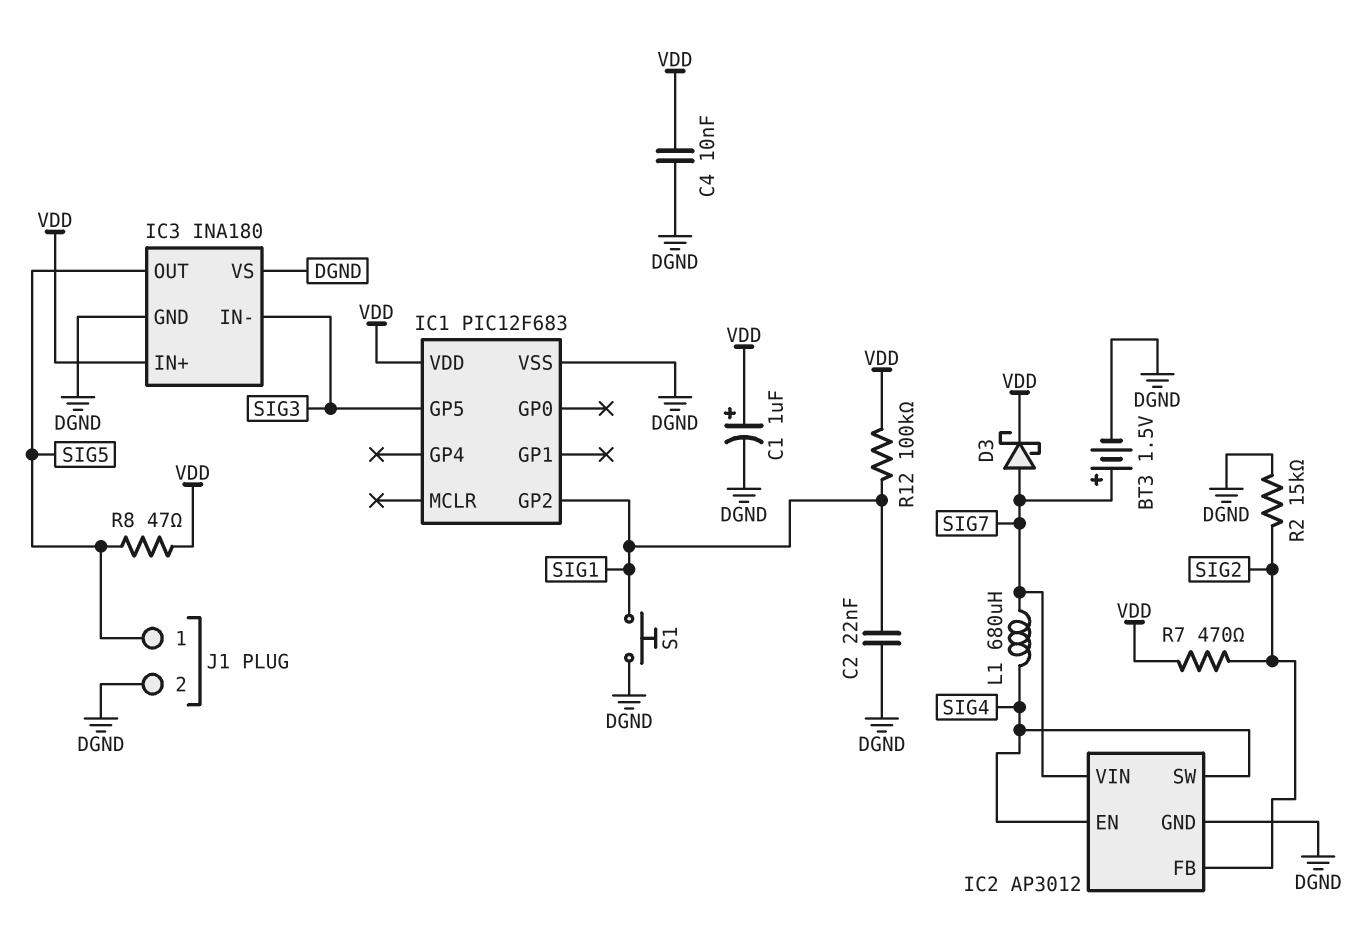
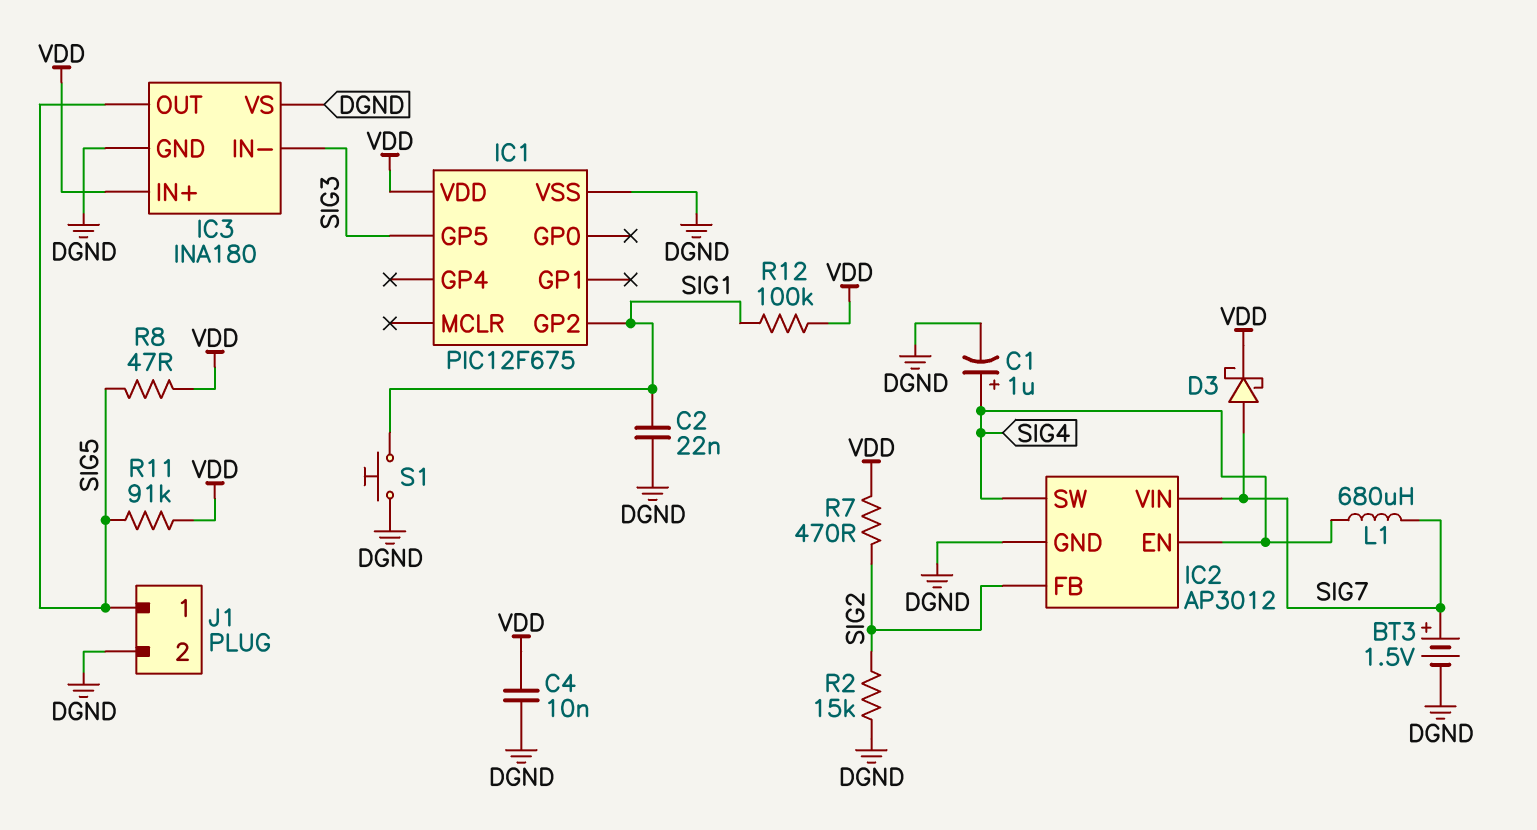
C1: 1uF (plus VDD, minus DGND) -> 1uF (plus SIG4, minus DGND)
IC1: PIC12F683 -> PIC12F675
R11: none -> 91k (SIG5, VDD)

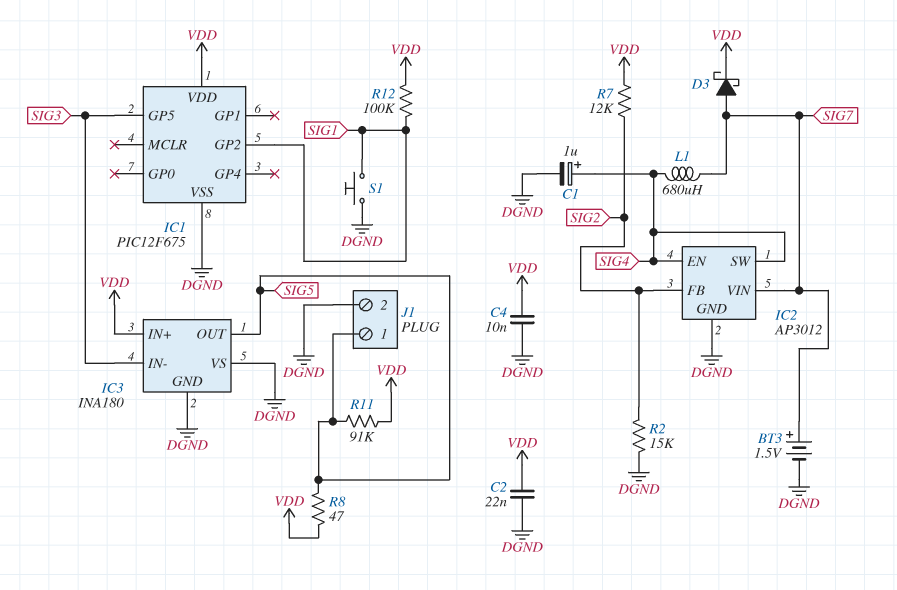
C2: 22nF (DGND, SIG1) -> 22nF (DGND, VDD)
R7: 470 (SIG2, VDD) -> 12k (SIG2, VDD)

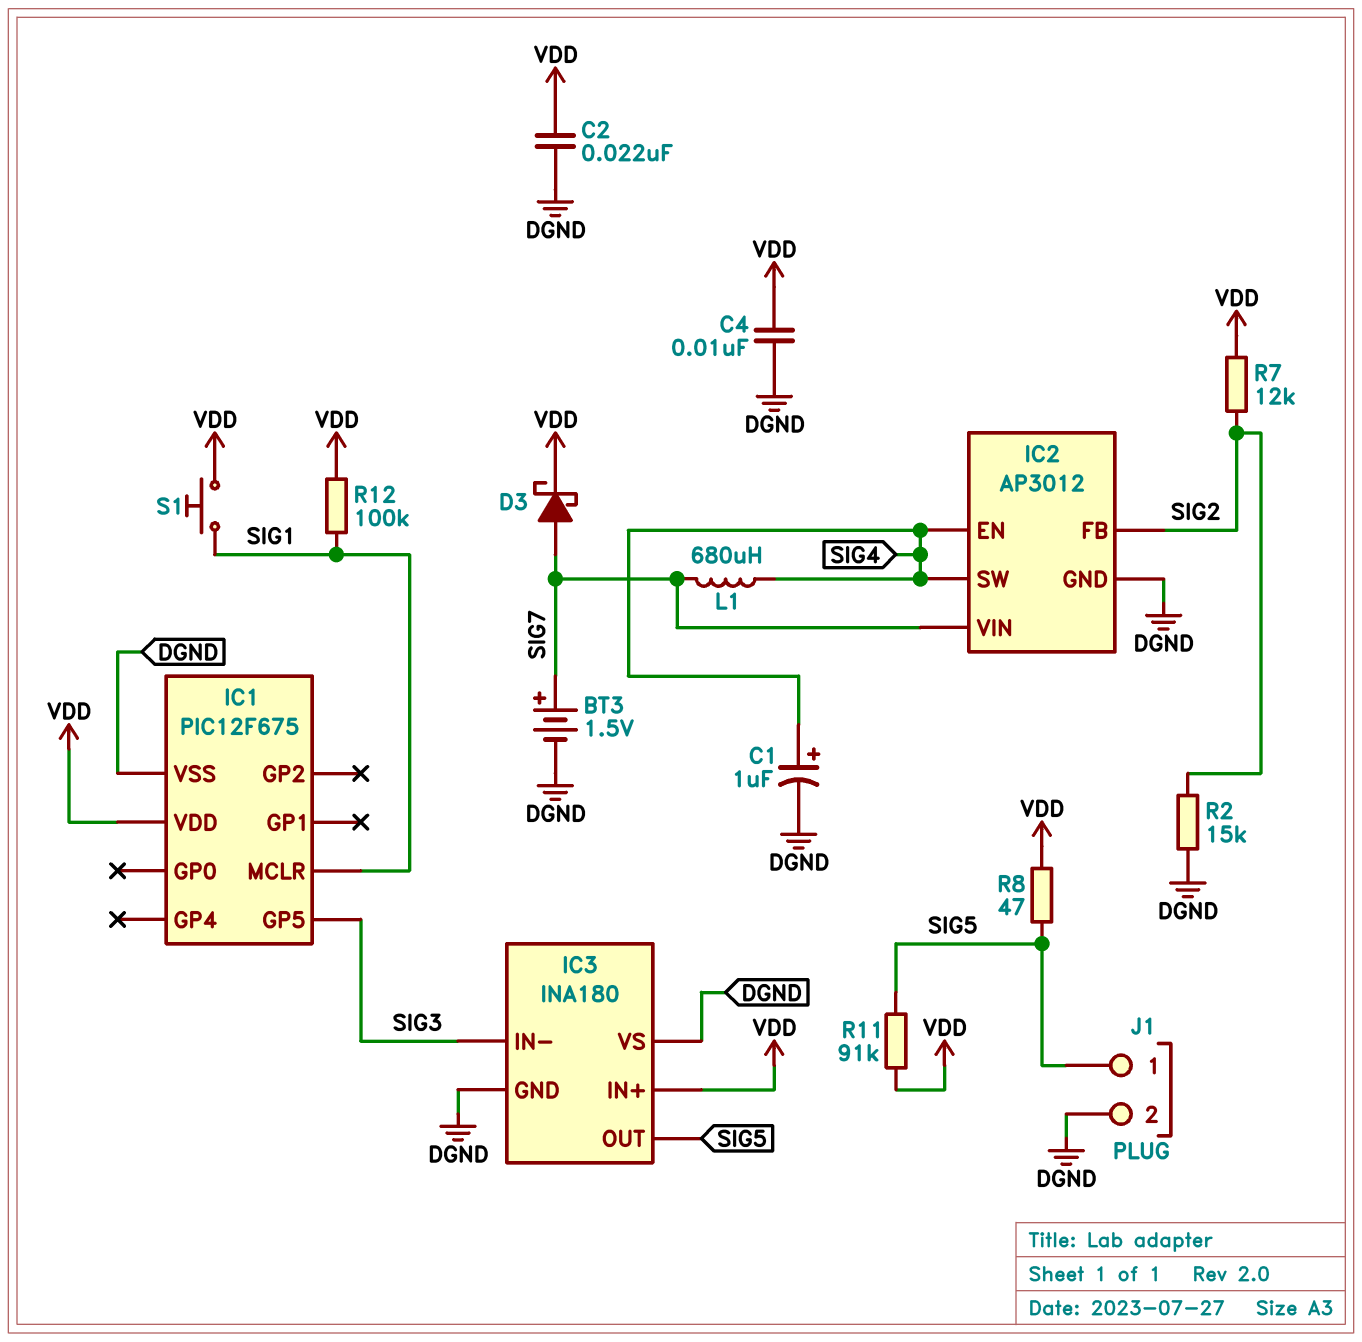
IC1 pin GP2: SIG1 -> none
IC1 pin MCLR: none -> SIG1
S1: button (DGND, SIG1) -> button (SIG1, VDD)

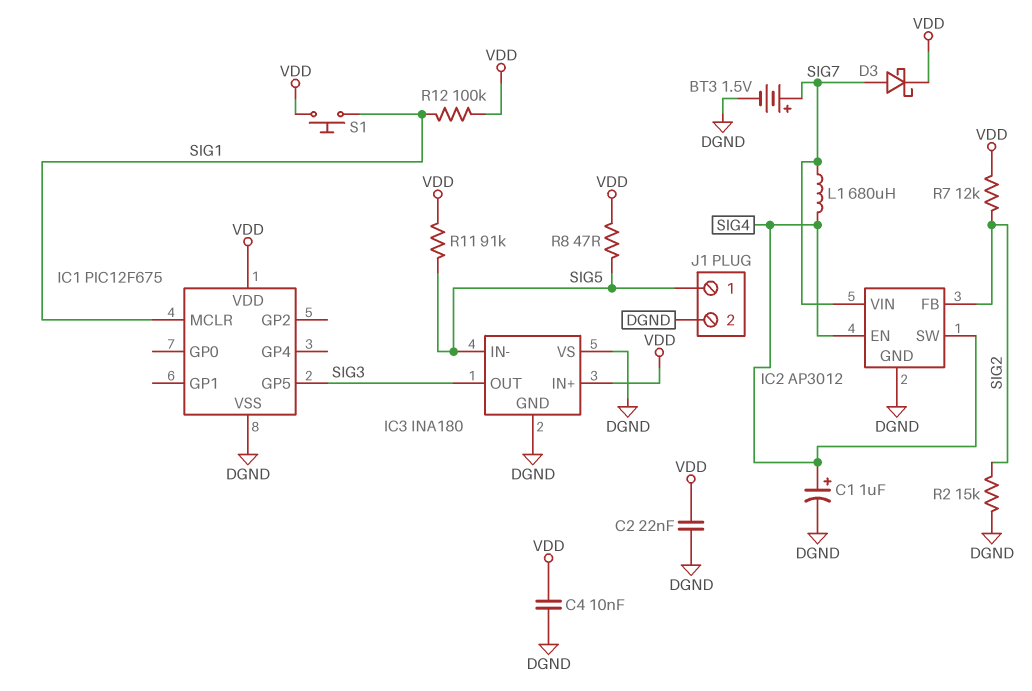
IC3 pin IN-: SIG3 -> SIG5
IC3 pin OUT: SIG5 -> SIG3

